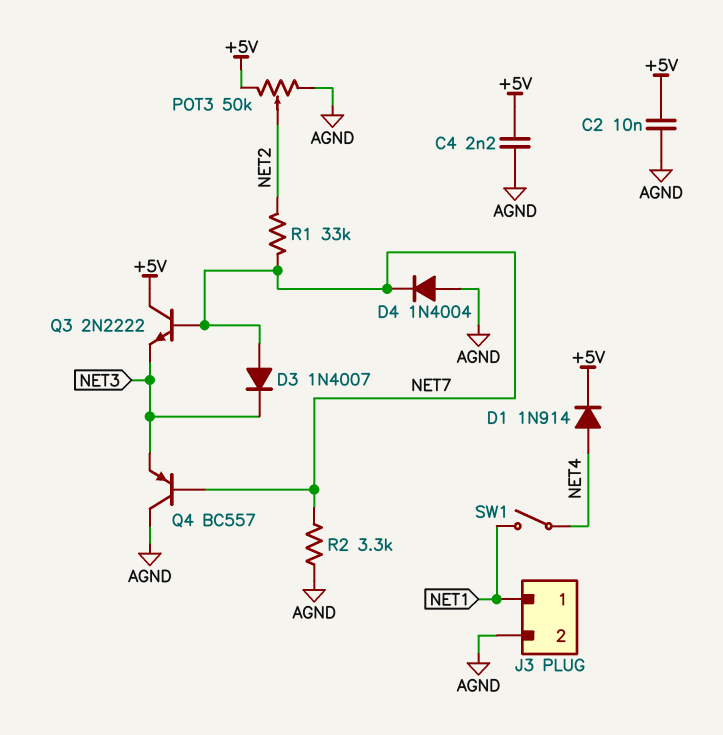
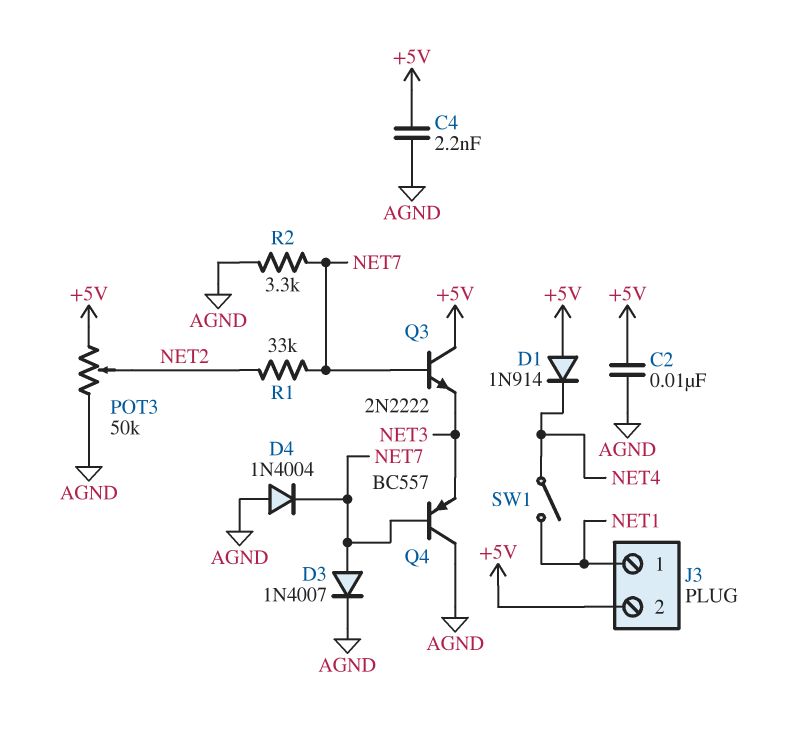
D1: diode 1N914 (A NET4, K +5V) -> diode 1N914 (A +5V, K NET4)
D3: diode 1N4007 (A NET7, K NET3) -> diode 1N4007 (A NET7, K AGND)
J3 pin 2: AGND -> +5V

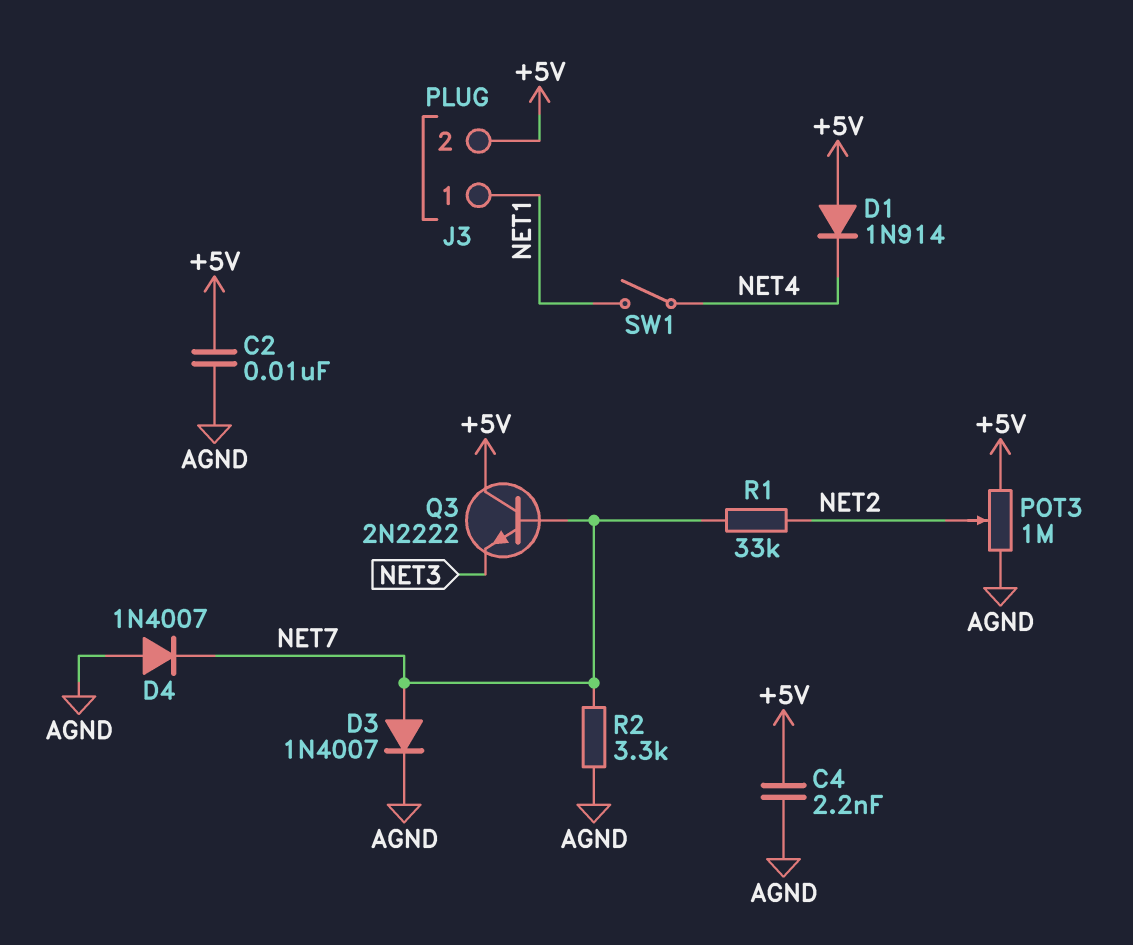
D4: diode 1N4004 (A AGND, K NET7) -> diode 1N4007 (A AGND, K NET7)
POT3: 50k (+5V, AGND, wiper NET2) -> 1M (+5V, AGND, wiper NET2)
Q4: PNP BC557 (B NET7, C AGND, E NET3) -> none

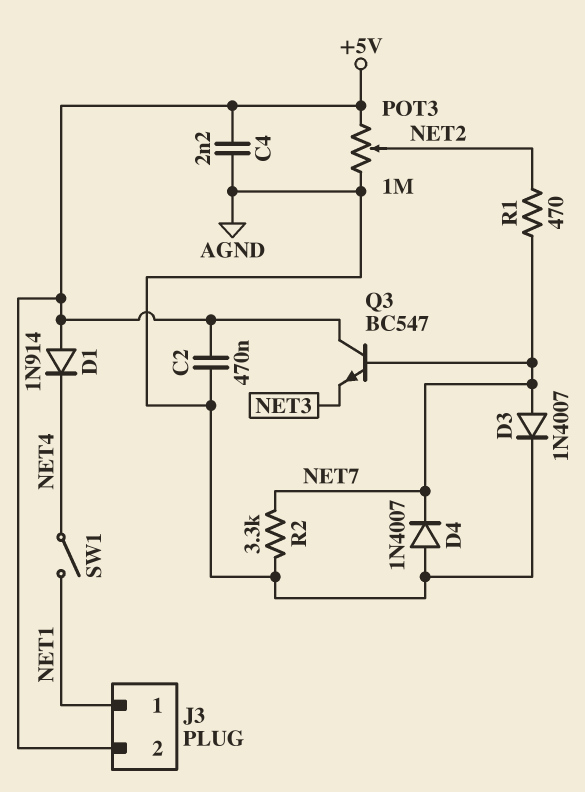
C2: 10nF (+5V, AGND) -> 470nF (+5V, AGND)
Q3: NPN 2N2222 (B NET7, C +5V, E NET3) -> NPN BC547 (B NET7, C +5V, E NET3)
R1: 33k (NET2, NET7) -> 470 (NET2, NET7)

